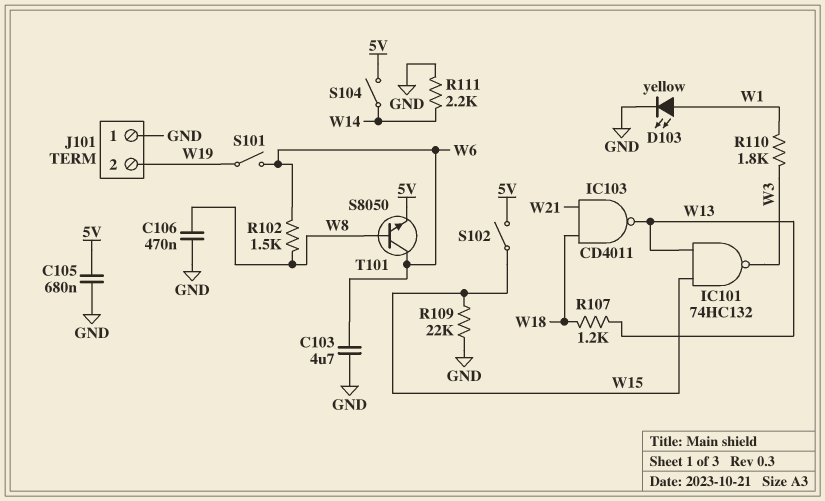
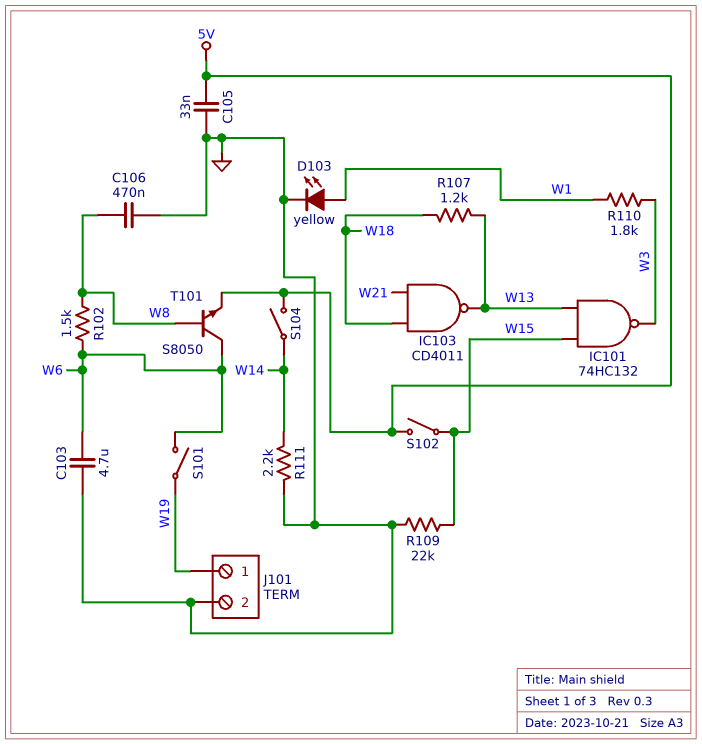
C105: 680nF (5V, GND) -> 33nF (5V, GND)
J101 pin 1: GND -> W19
J101 pin 2: W19 -> GND

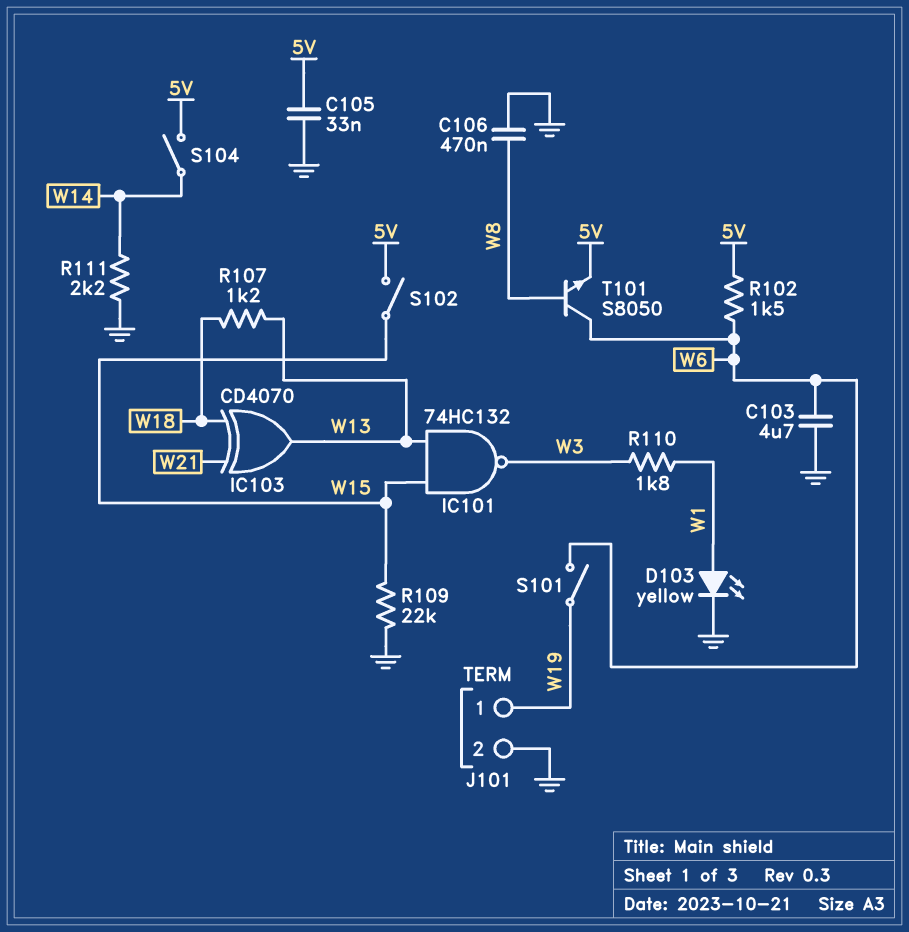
IC103: NAND CD4011 (in W18, in W21, out W13) -> XOR CD4070 (in W18, in W21, out W13)
R102: 1.5k (W6, W8) -> 1.5k (5V, W6)

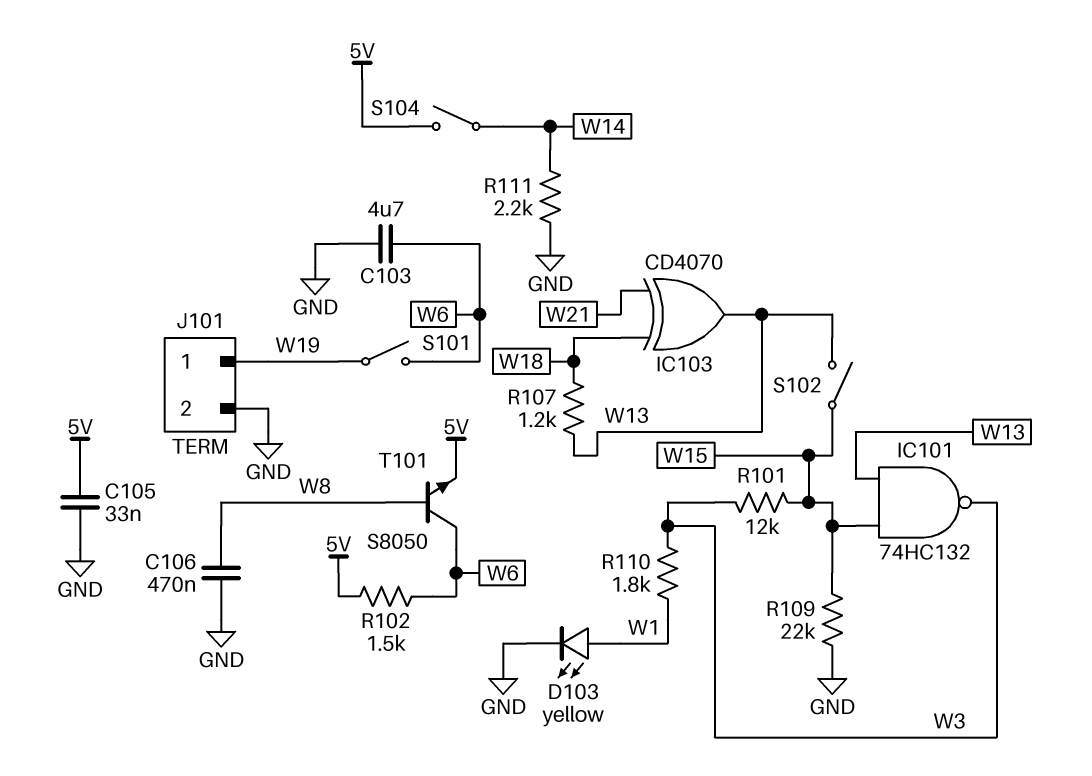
R101: none -> 12k (W3, W15)
S102: switch (5V, W15) -> switch (W13, W15)

